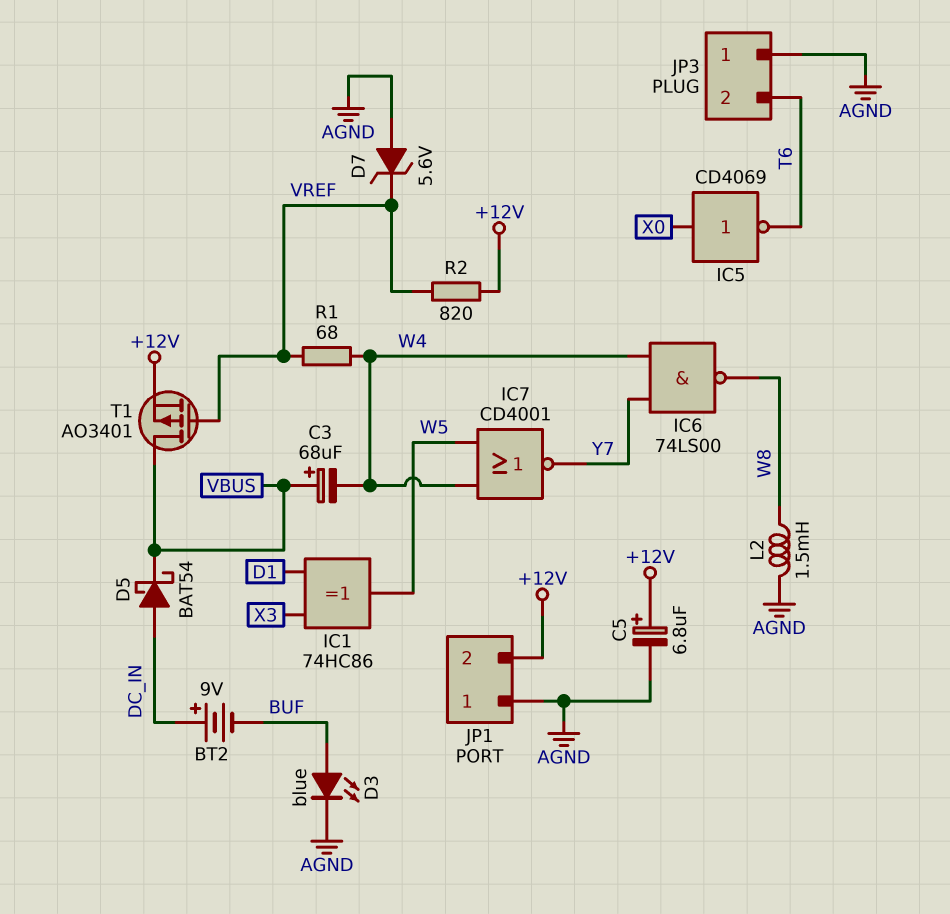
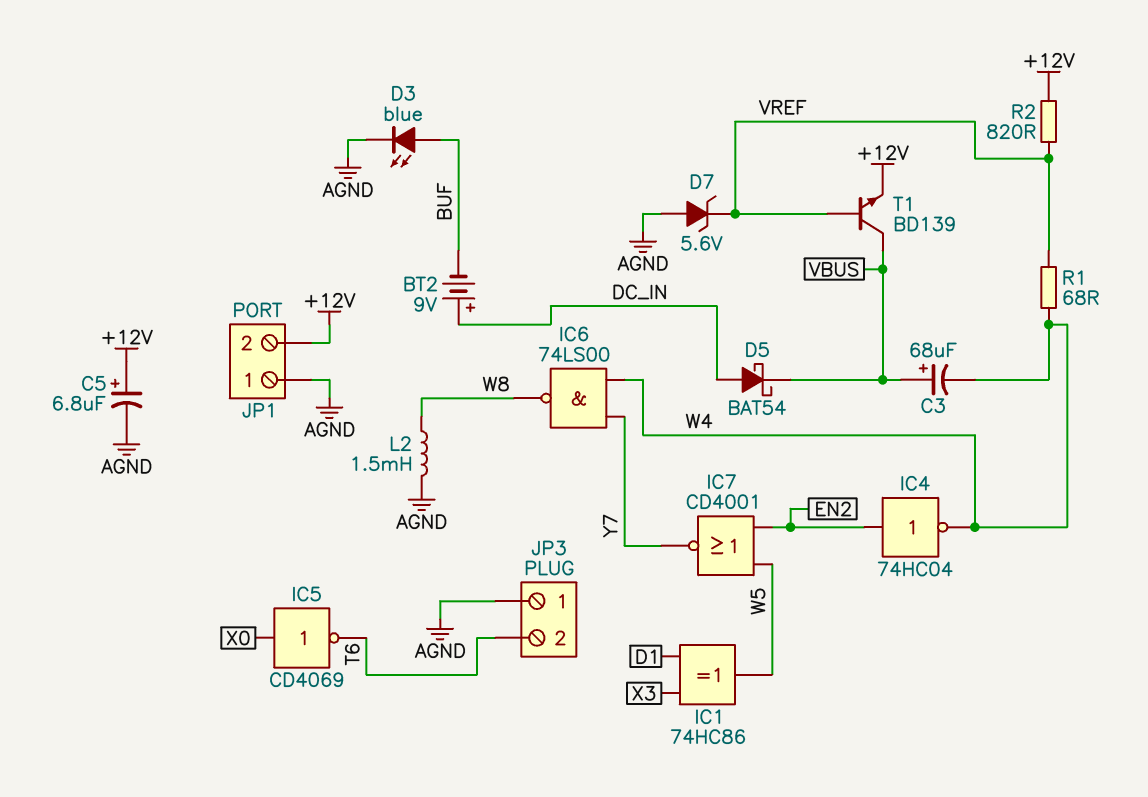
IC4: none -> NOT 74HC04 (in EN2, out W4)
IC7: NOR CD4001 (in W4, in W5, out Y7) -> NOR CD4001 (in EN2, in W5, out Y7)
T1: PMOS AO3401 (G VREF, D VBUS, S +12V) -> NPN BD139 (B VREF, C VBUS, E +12V)

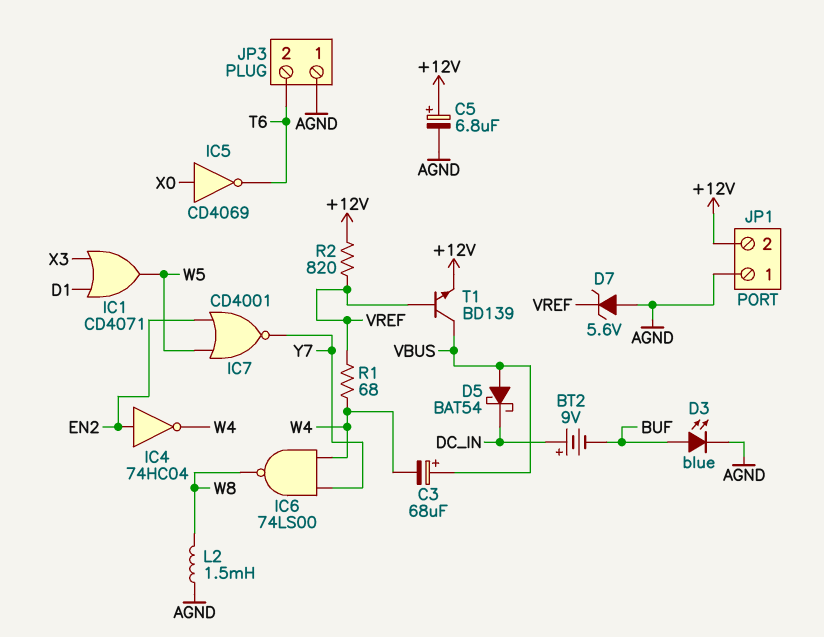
D5: schottky BAT54 (A DC_IN, K VBUS) -> schottky BAT54 (A VBUS, K DC_IN)
IC1: XOR 74HC86 (in D1, in X3, out W5) -> OR CD4071 (in D1, in X3, out W5)

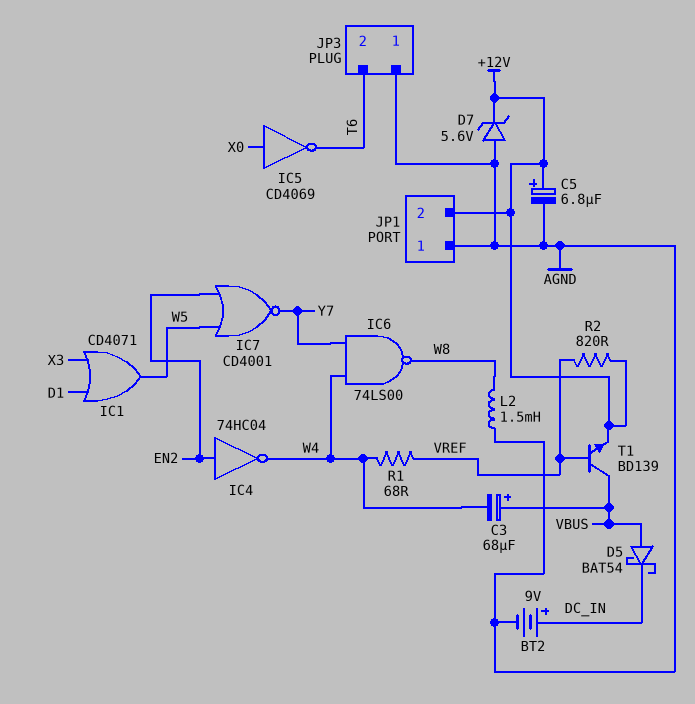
BT2: 9V (plus DC_IN, minus BUF) -> 9V (plus DC_IN, minus AGND)
D3: LED blue (A BUF, K AGND) -> none
D7: zener 5.6V (A AGND, K VREF) -> zener 5.6V (A AGND, K +12V)

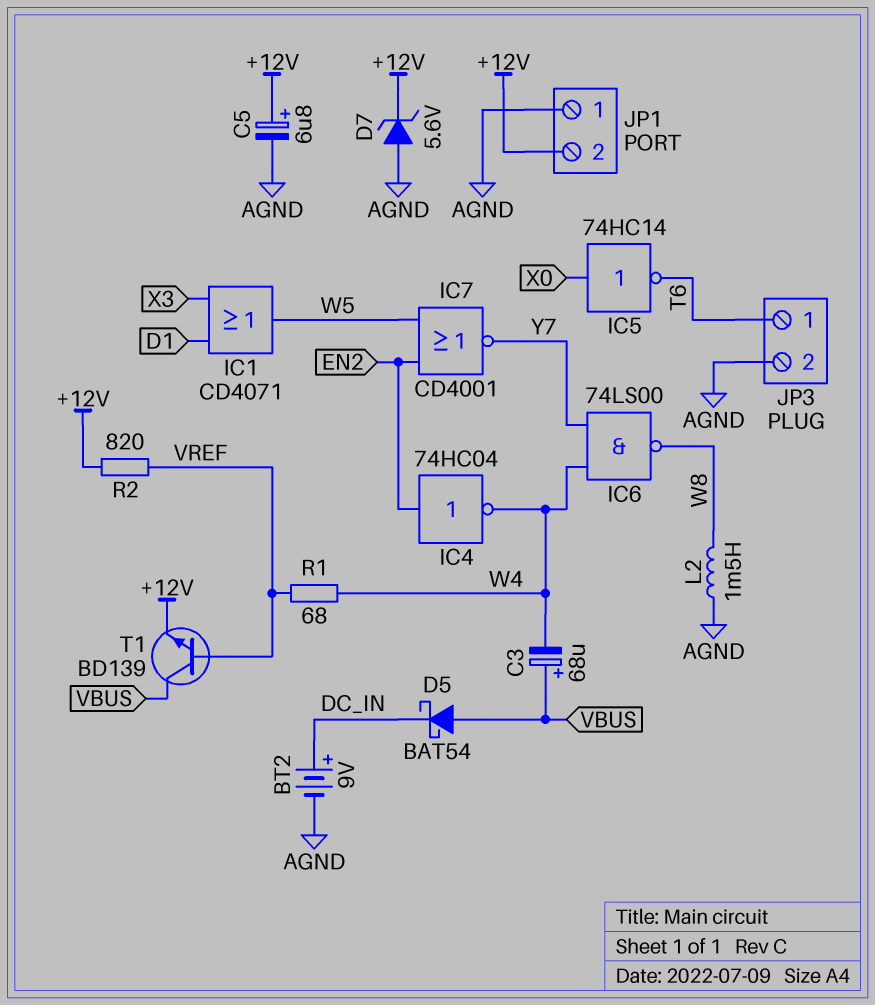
IC5: NOT CD4069 (in X0, out T6) -> NOT 74HC14 (in X0, out T6)
JP3 pin 1: AGND -> T6
JP3 pin 2: T6 -> AGND

